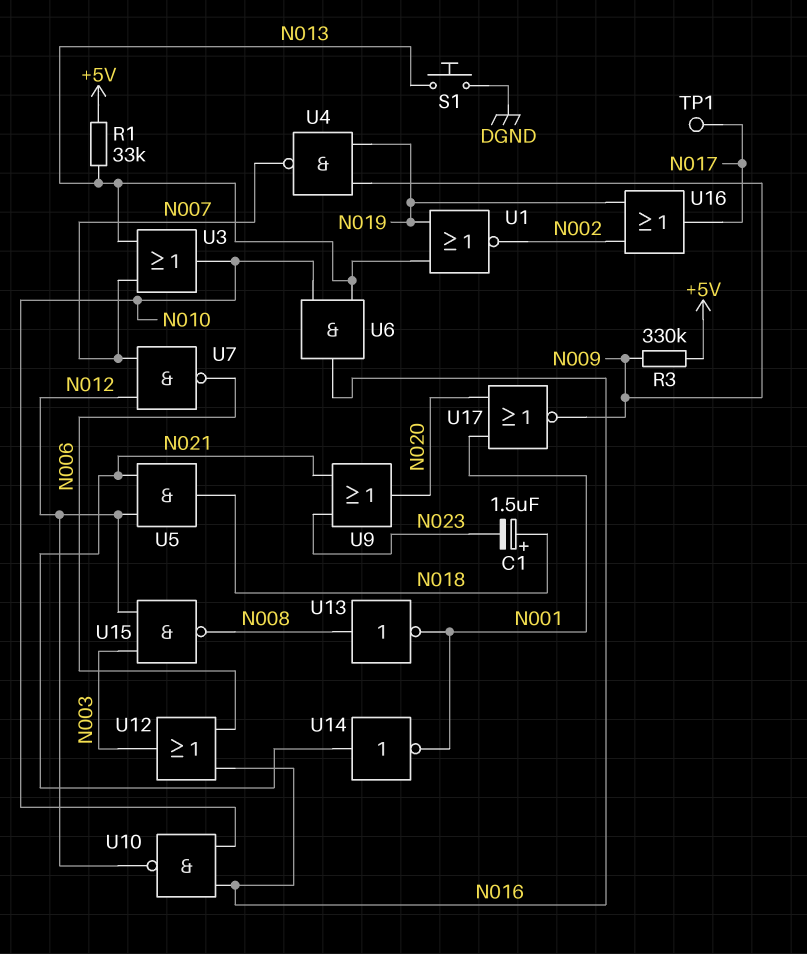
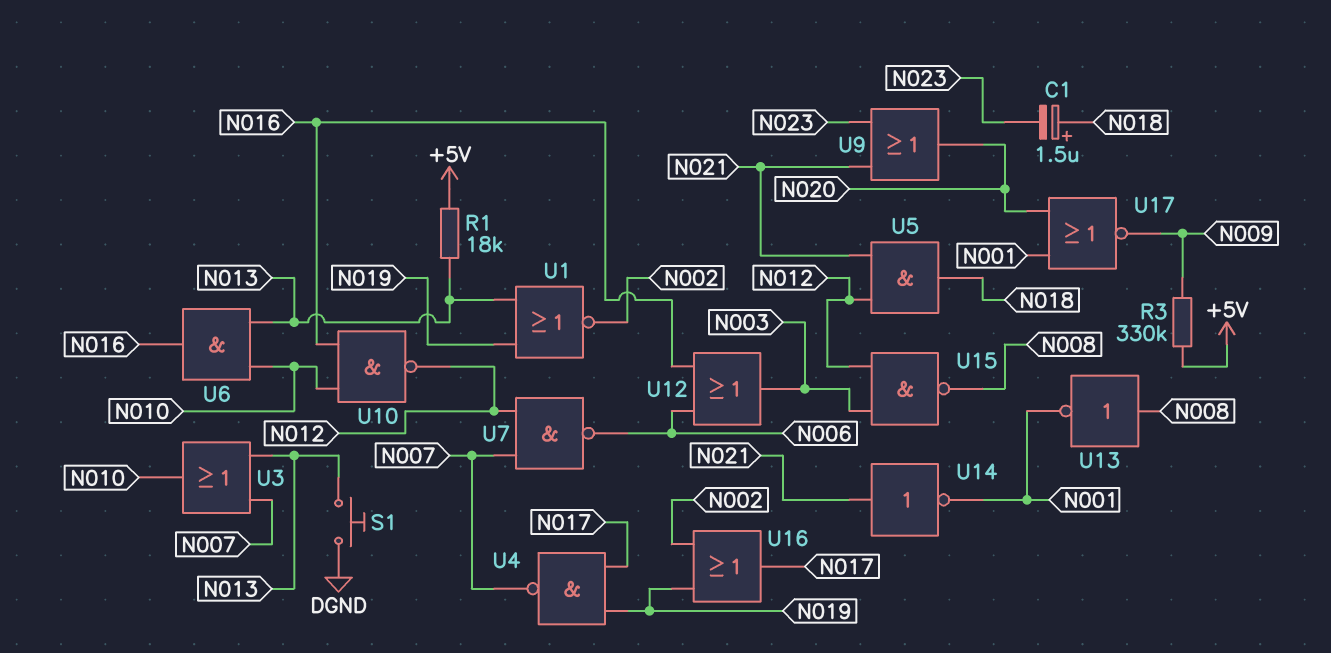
R1: 33k (+5V, N013) -> 18k (+5V, N013)
TP1: test point (N017) -> none
U4: NAND (in N009, in N019, out N007) -> NAND (in N017, in N019, out N007)

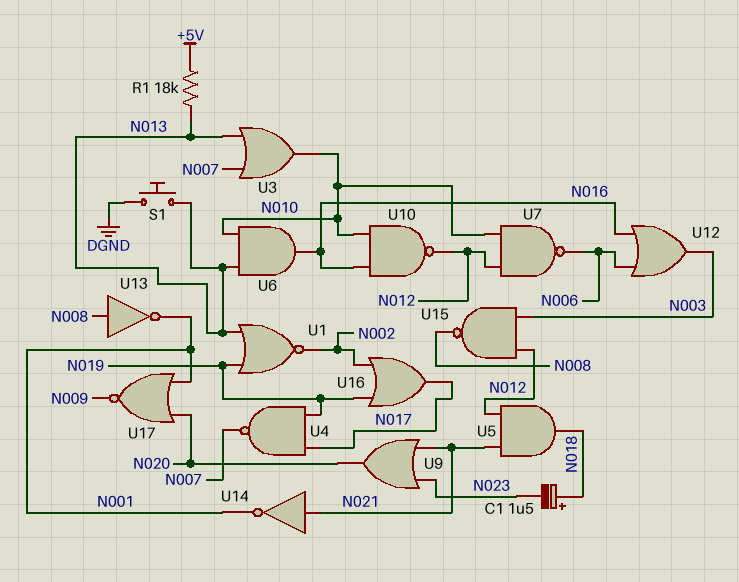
R3: 330k (+5V, N009) -> none
U7: NAND (in N007, in N012, out N006) -> NAND (in N010, in N012, out N006)

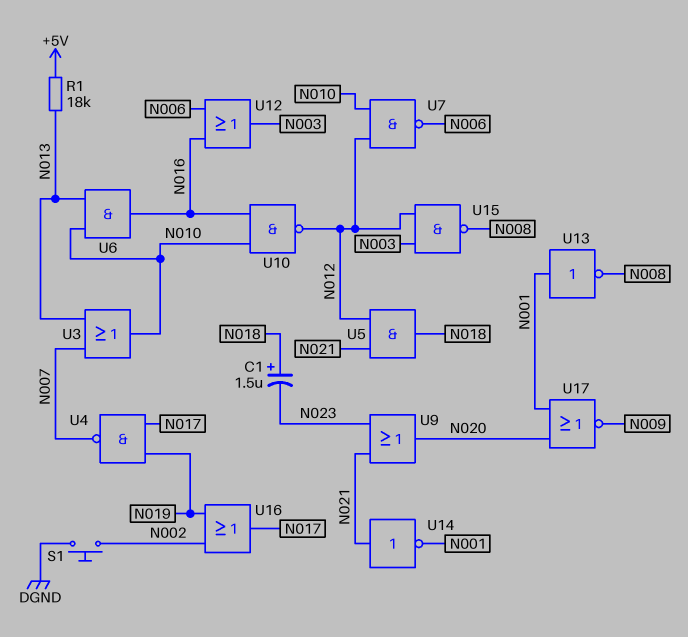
S1: button (DGND, N013) -> button (DGND, N002)
U1: NOR (in N013, in N019, out N002) -> none
U13: NOT (in N008, out N001) -> NOT (in N001, out N008)

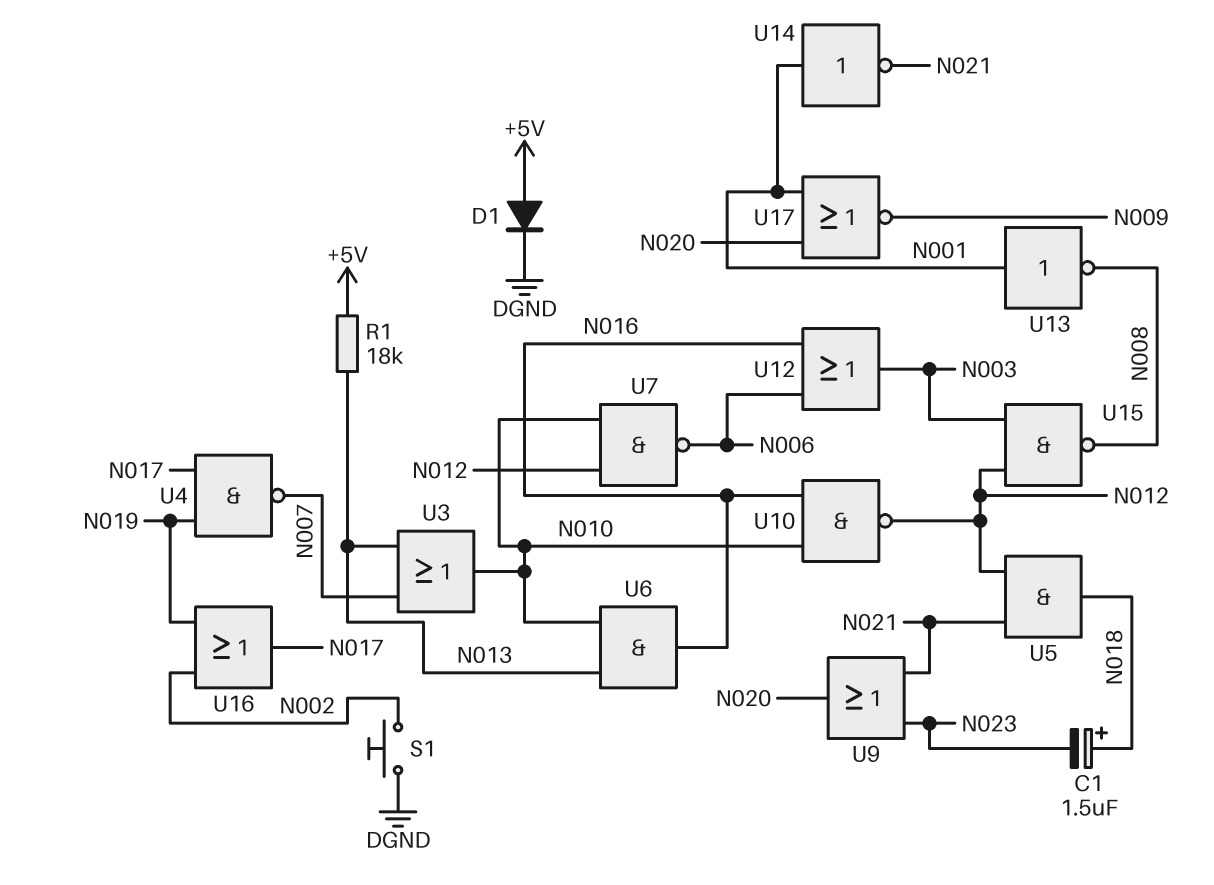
D1: none -> diode (A +5V, K DGND)
U14: NOT (in N021, out N001) -> NOT (in N001, out N021)

